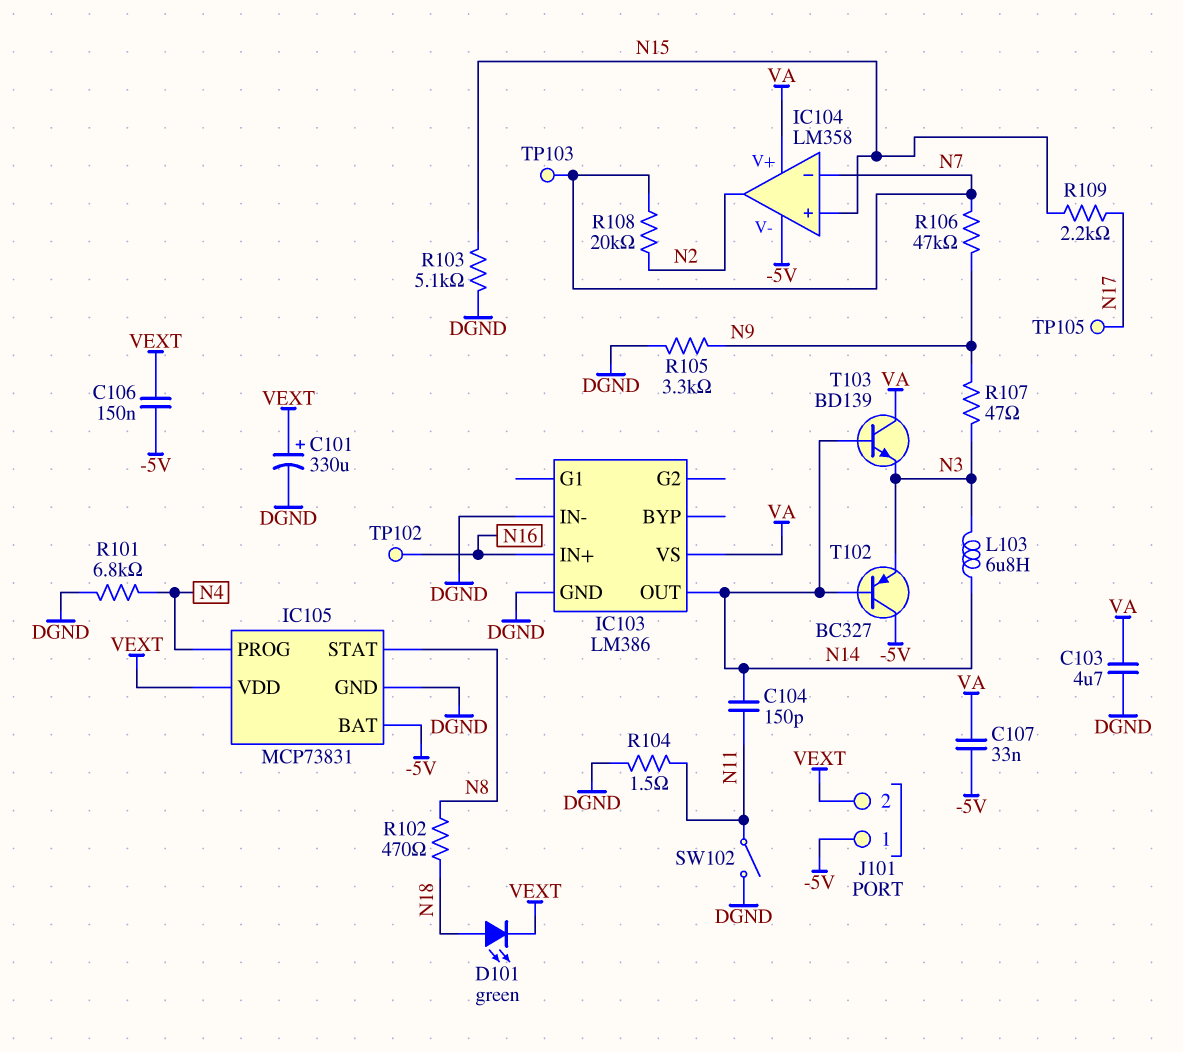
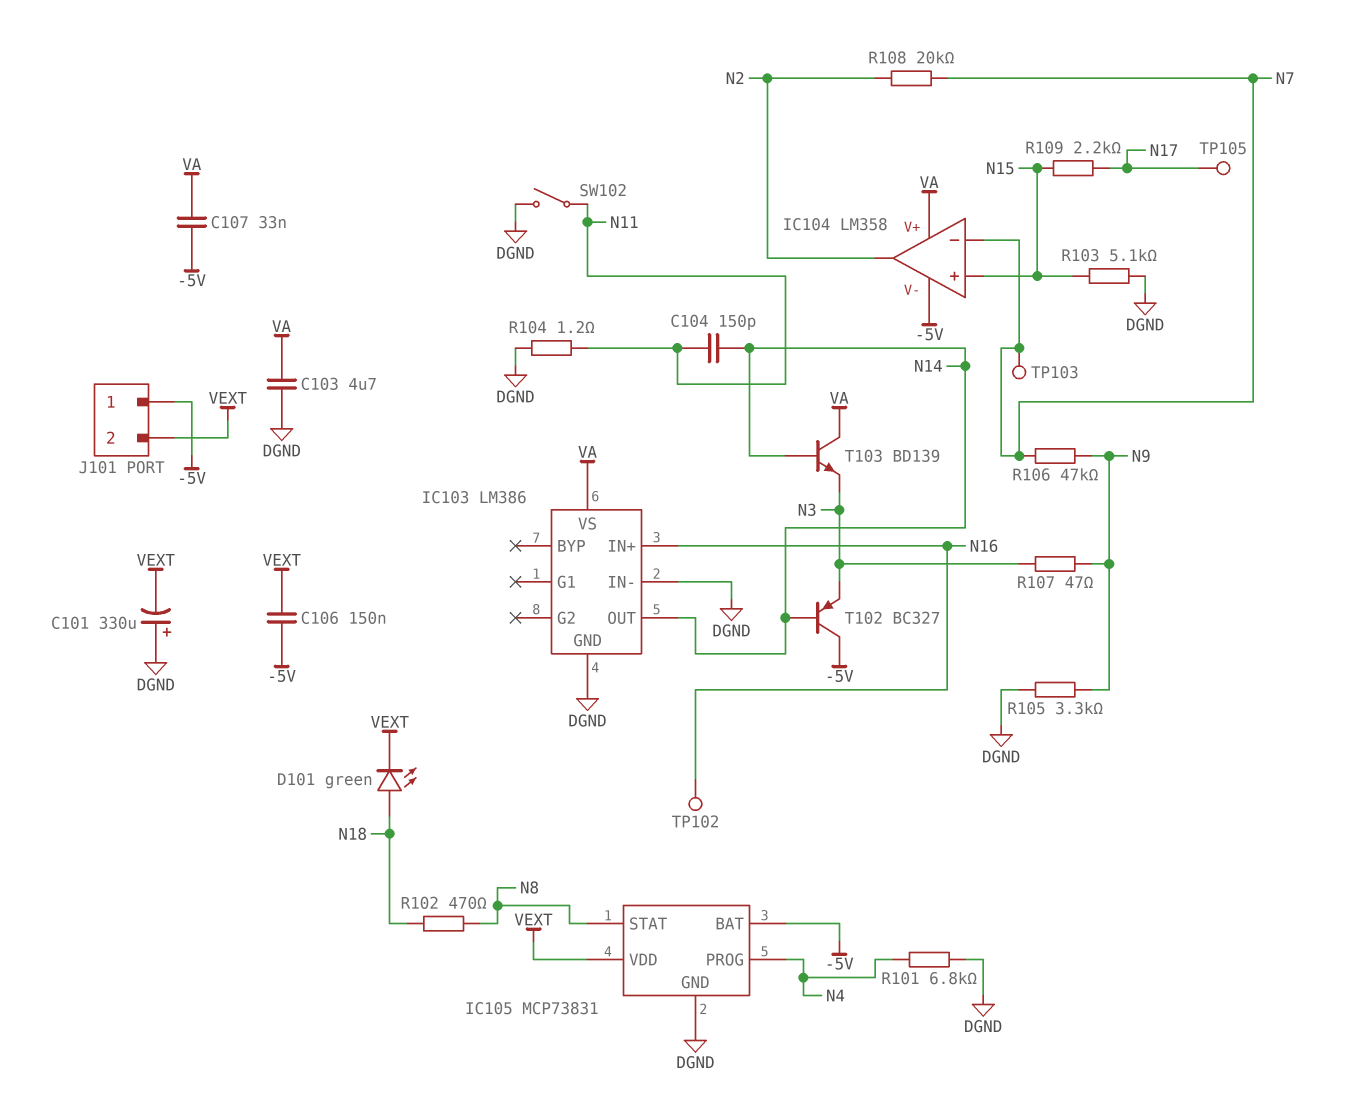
C101: 330uF (plus VEXT, minus DGND) -> 330uF (plus DGND, minus VEXT)
L103: 6.8uH (N3, N14) -> none
R104: 1.5 (DGND, N11) -> 1.2 (DGND, N11)

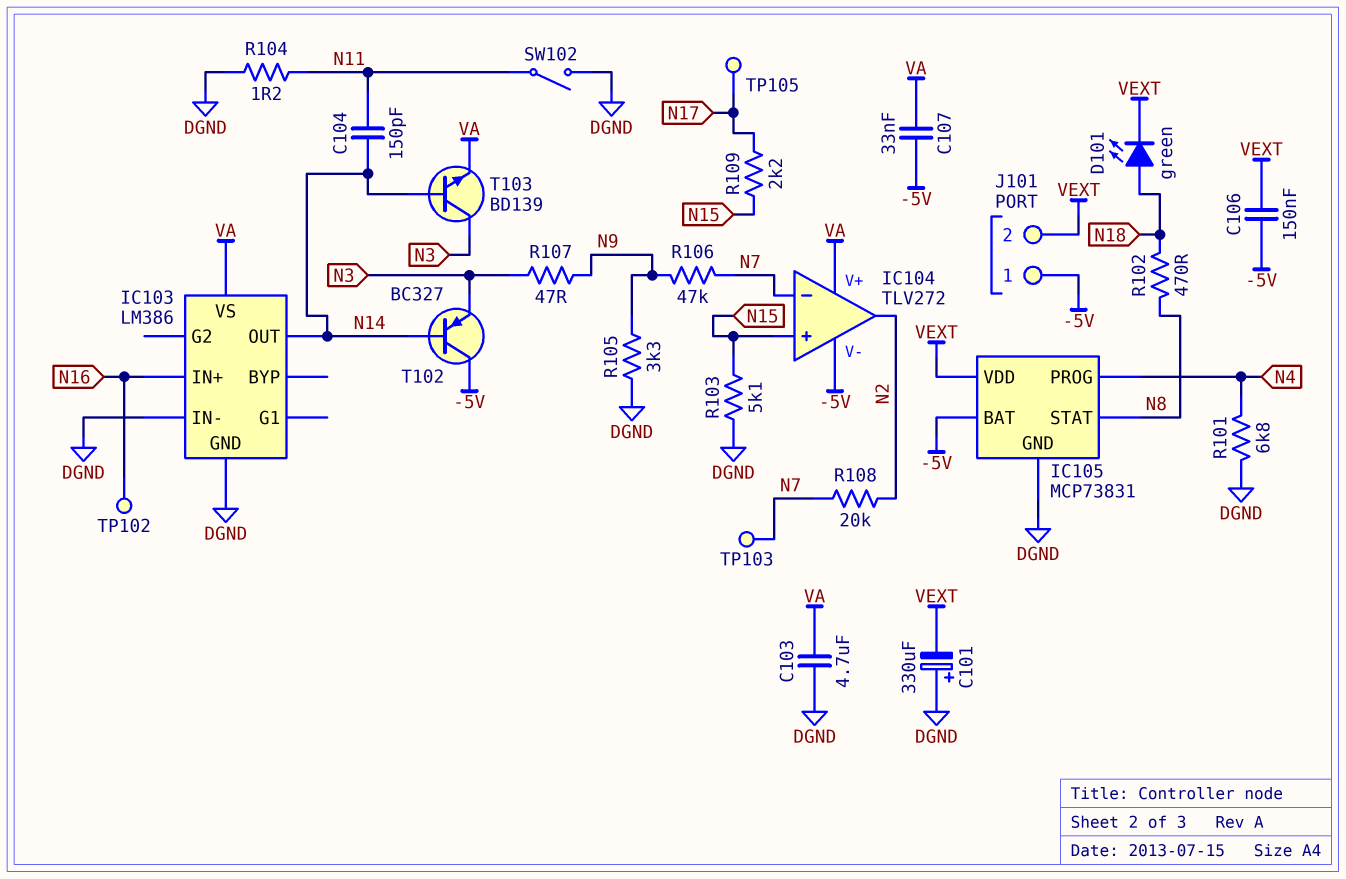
IC104: LM358 -> TLV272
T103: NPN BD139 (B N14, C VA, E N3) -> NPN BD139 (B N14, C N3, E VA)

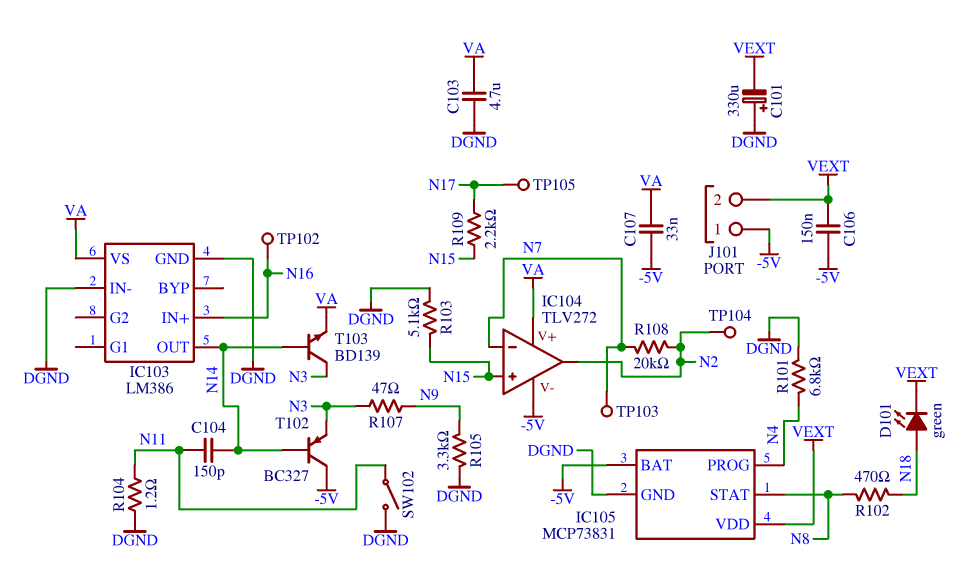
R106: 47k (N7, N9) -> none
TP104: none -> test point (N2)

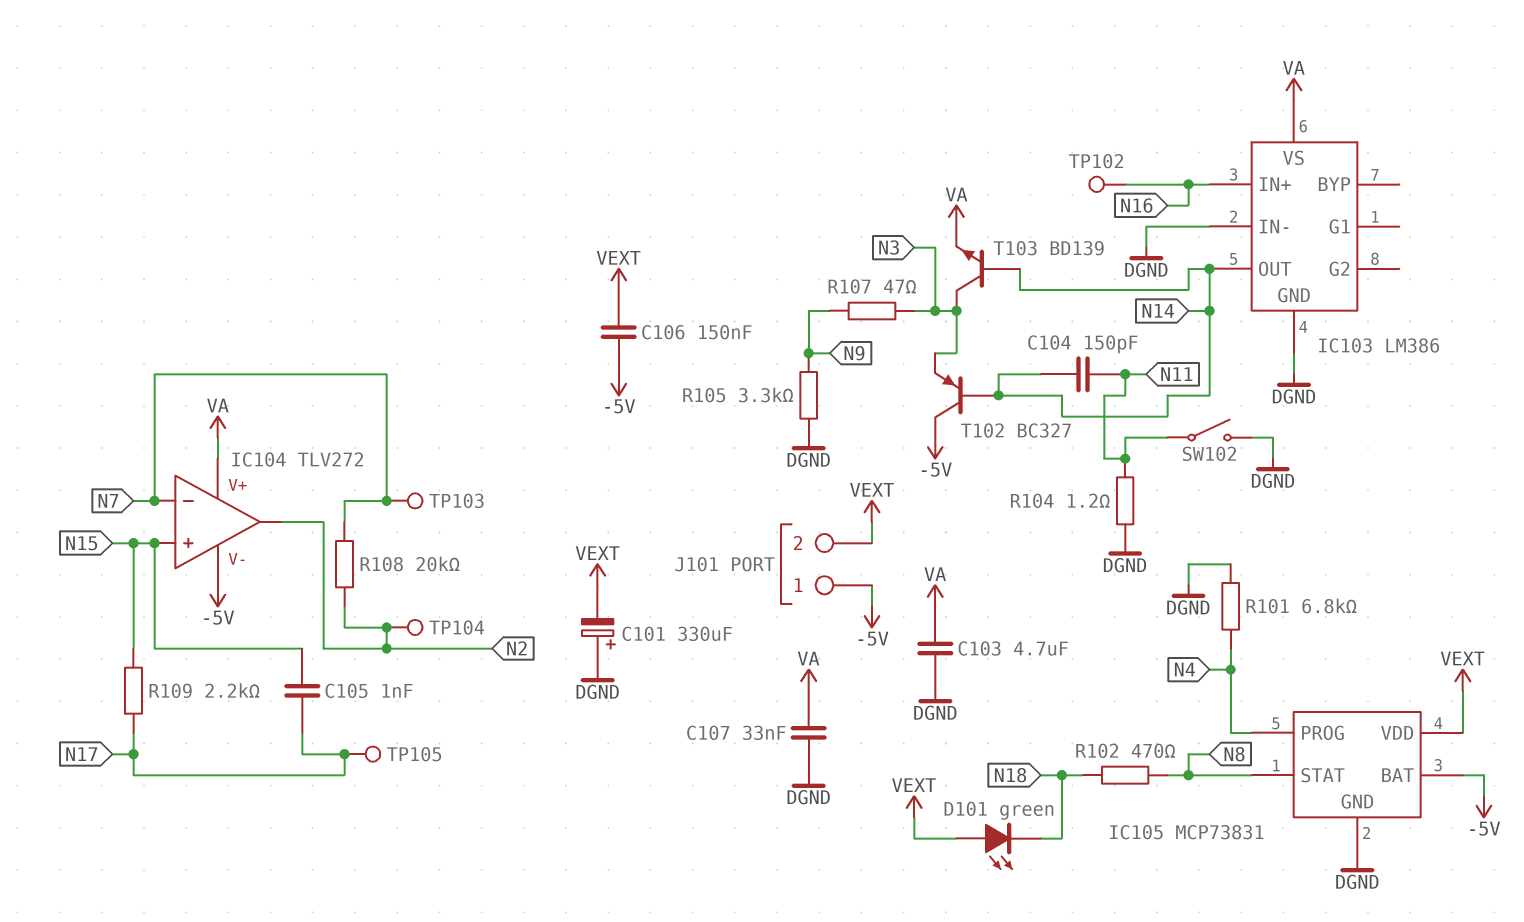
C105: none -> 1nF (N15, N17)
C107: 33nF (-5V, VA) -> 33nF (DGND, VA)
D101: LED green (A N18, K VEXT) -> LED green (A VEXT, K N18)
R103: 5.1k (DGND, N15) -> none

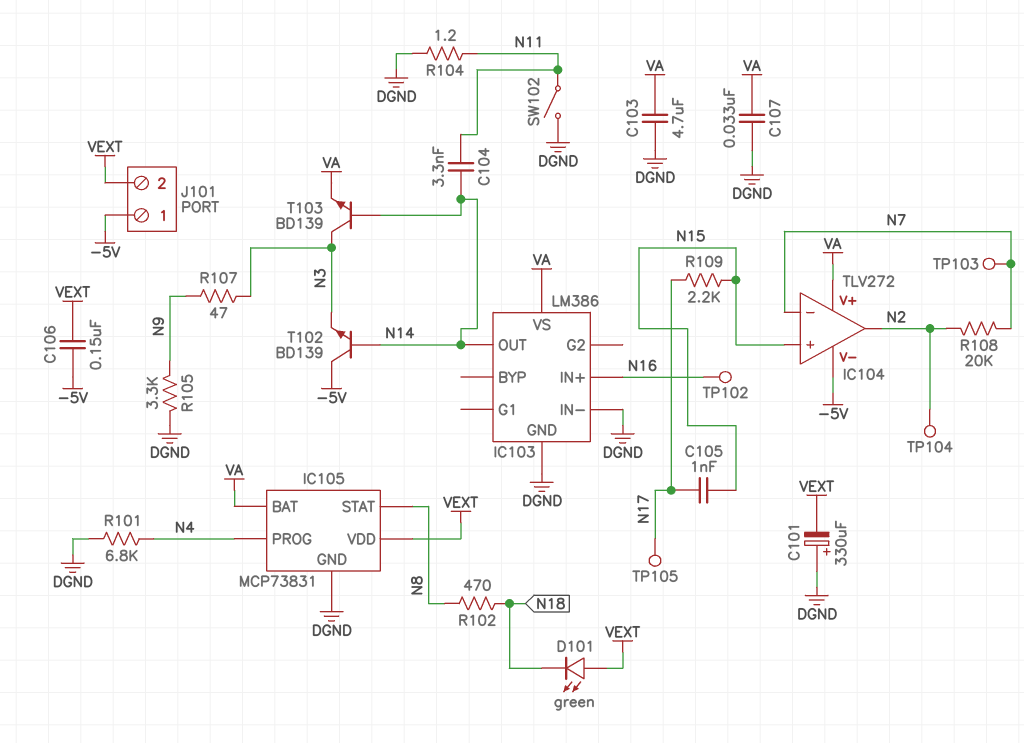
C104: 150pF (N11, N14) -> 3.3nF (N11, N14)
IC105 pin BAT: -5V -> VA
T102: PNP BC327 (B N14, C -5V, E N3) -> NPN BD139 (B N14, C -5V, E N3)

